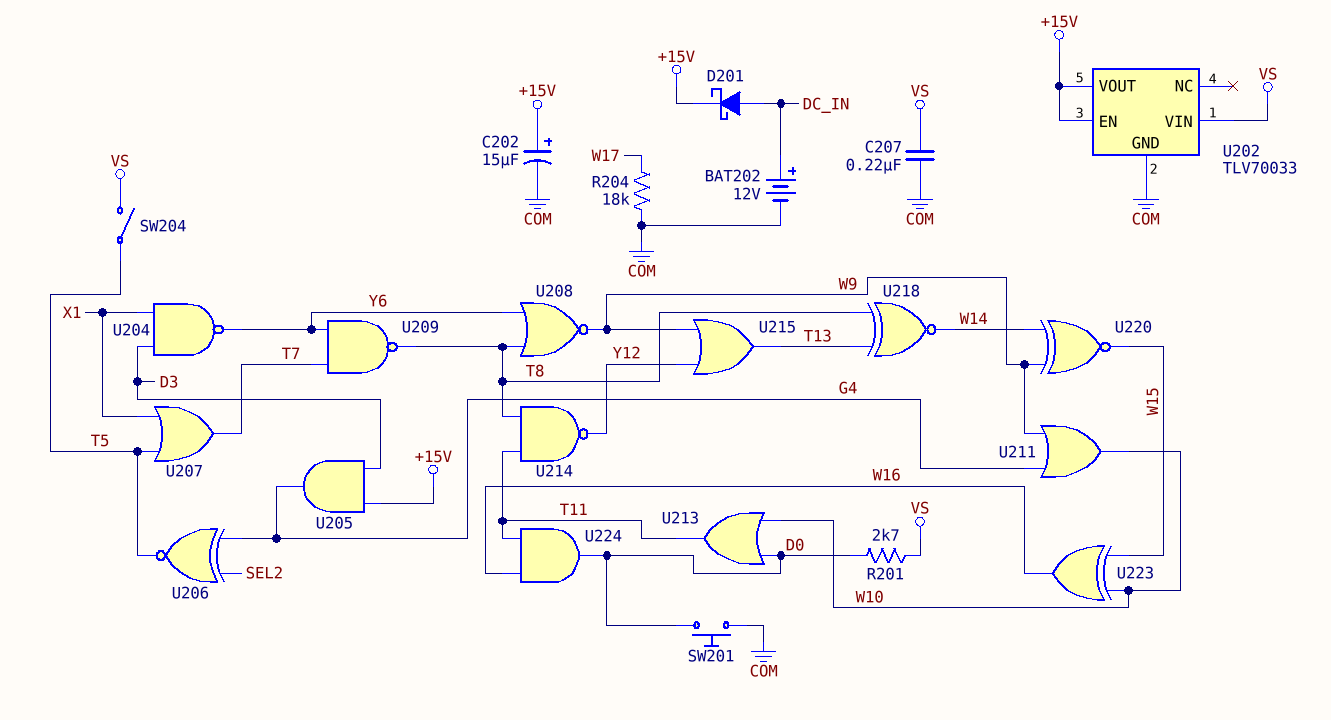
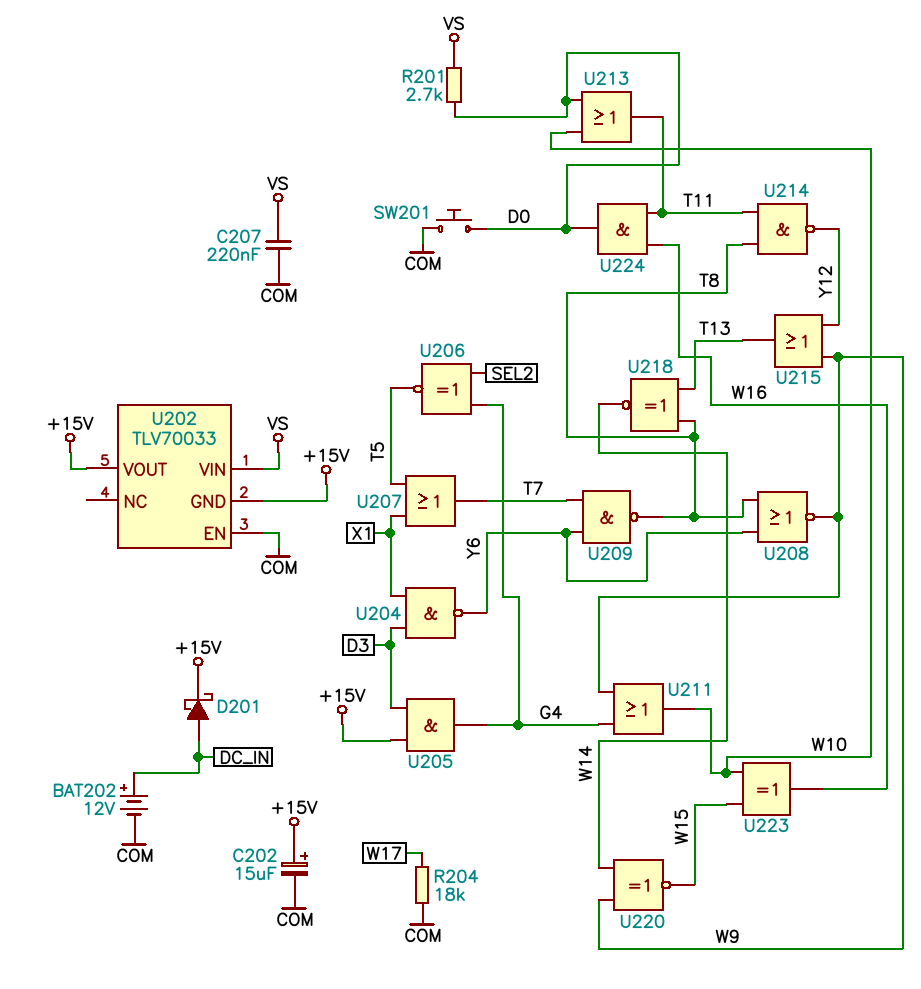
SW204: switch (T5, VS) -> none
U202 pin EN: +15V -> COM
U202 pin GND: COM -> +15V

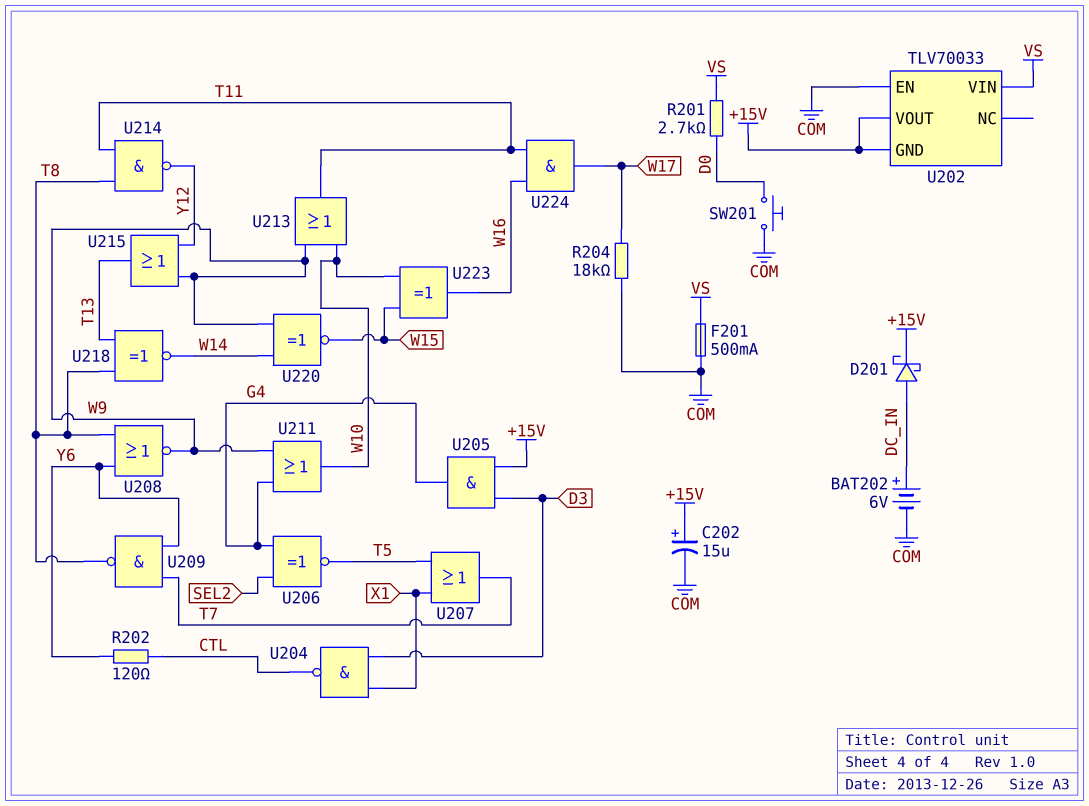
BAT202: 12V (plus DC_IN, minus COM) -> 6V (plus DC_IN, minus COM)
C207: 220nF (COM, VS) -> none
F201: none -> 500mA (COM, VS)
R202: none -> 120 (CTL, Y6)
U204: NAND (in D3, in X1, out Y6) -> NAND (in D3, in X1, out CTL)
U213: OR (in D0, in W10, out T11) -> OR (in W9, in W10, out T11)
U224: AND (in T11, in W16, out D0) -> AND (in T11, in W16, out W17)

